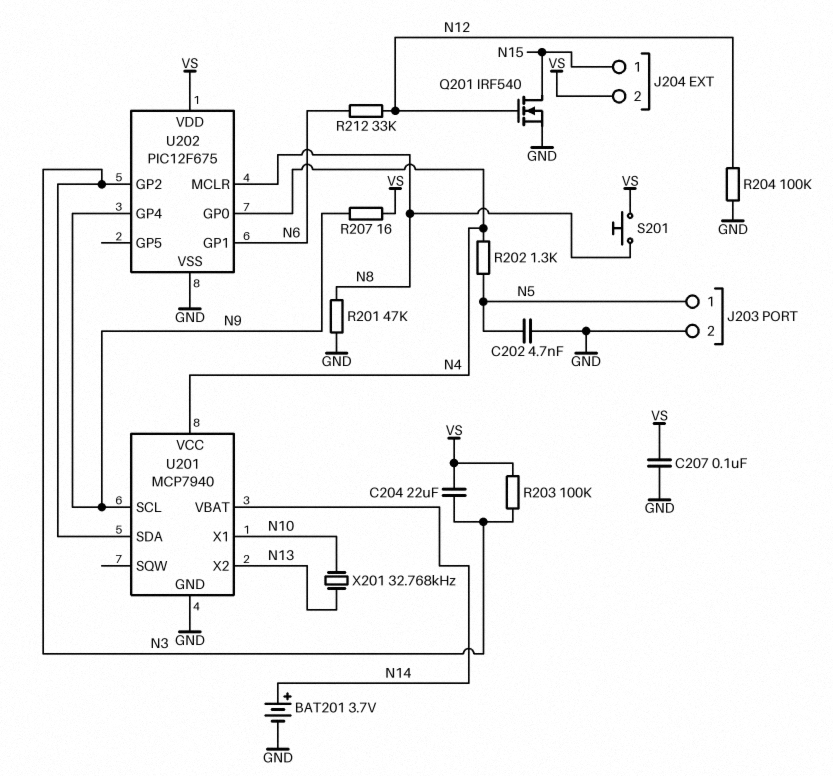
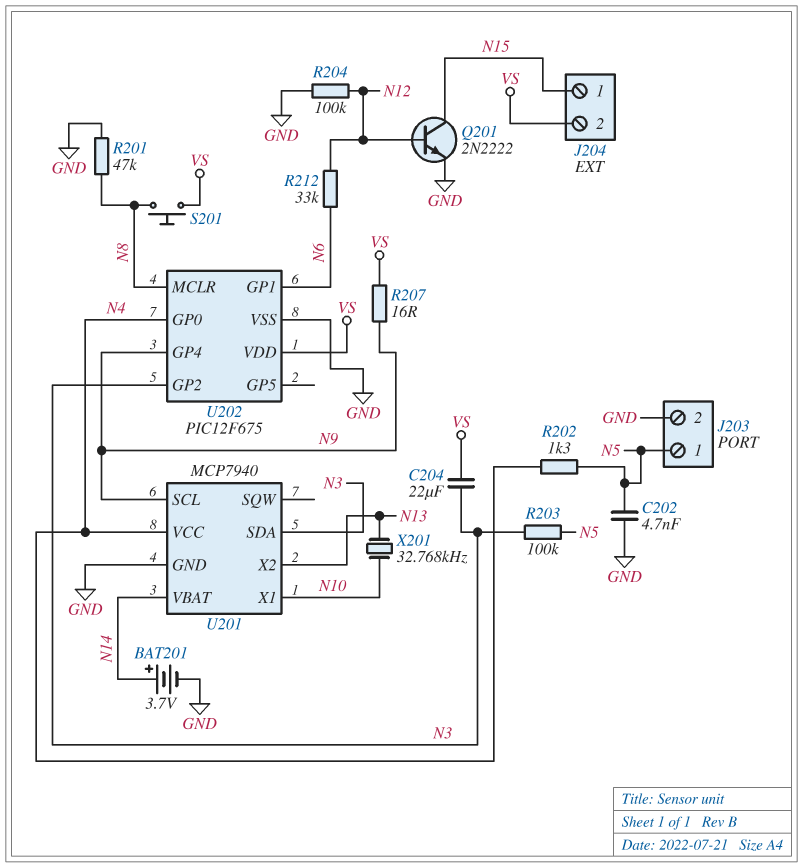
C207: 100nF (GND, VS) -> none
Q201: NMOS IRF540 (G N12, D N15, S GND) -> NPN 2N2222 (B N12, C N15, E GND)
R203: 100k (N3, VS) -> 100k (N3, N5)

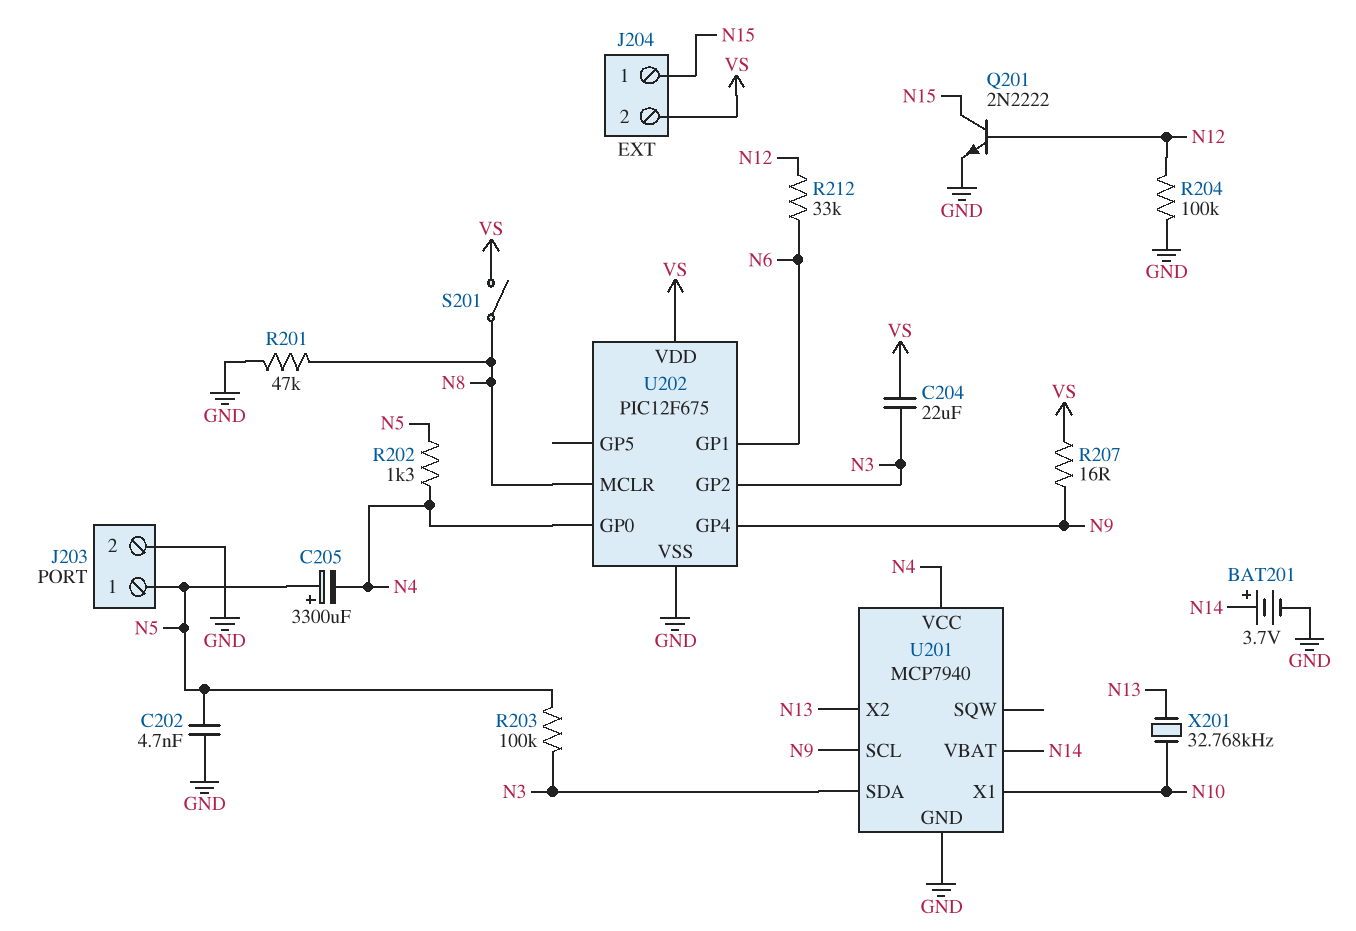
C205: none -> 3300uF (plus N5, minus N4)
S201: button (N8, VS) -> switch (N8, VS)

